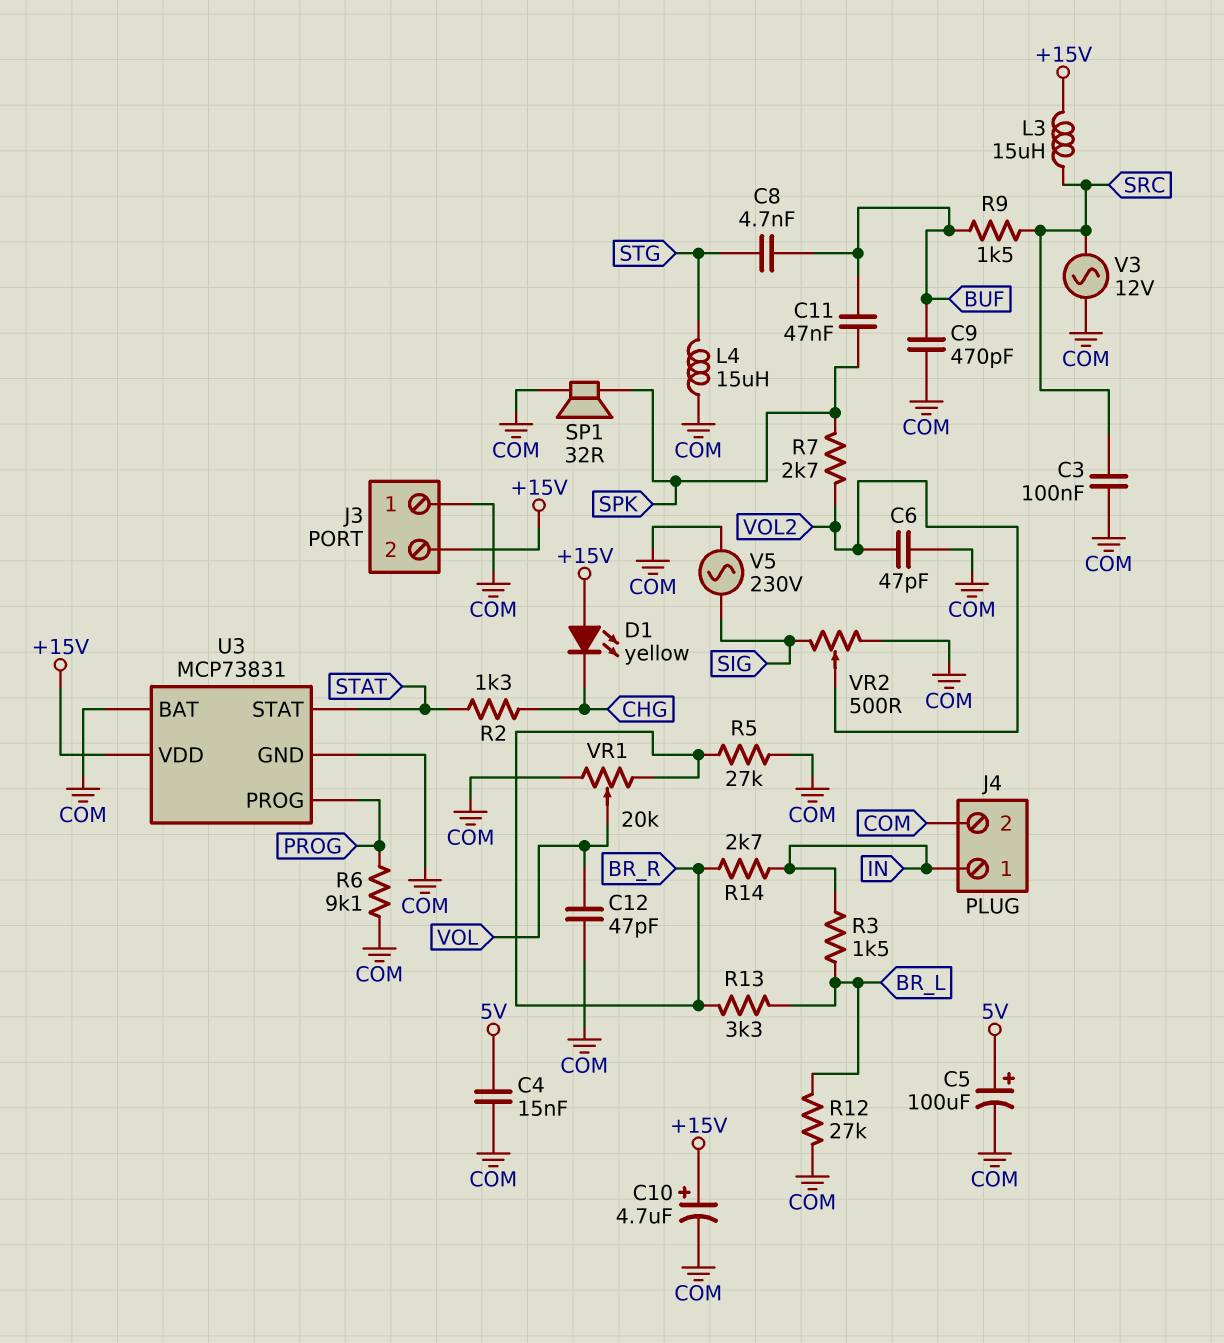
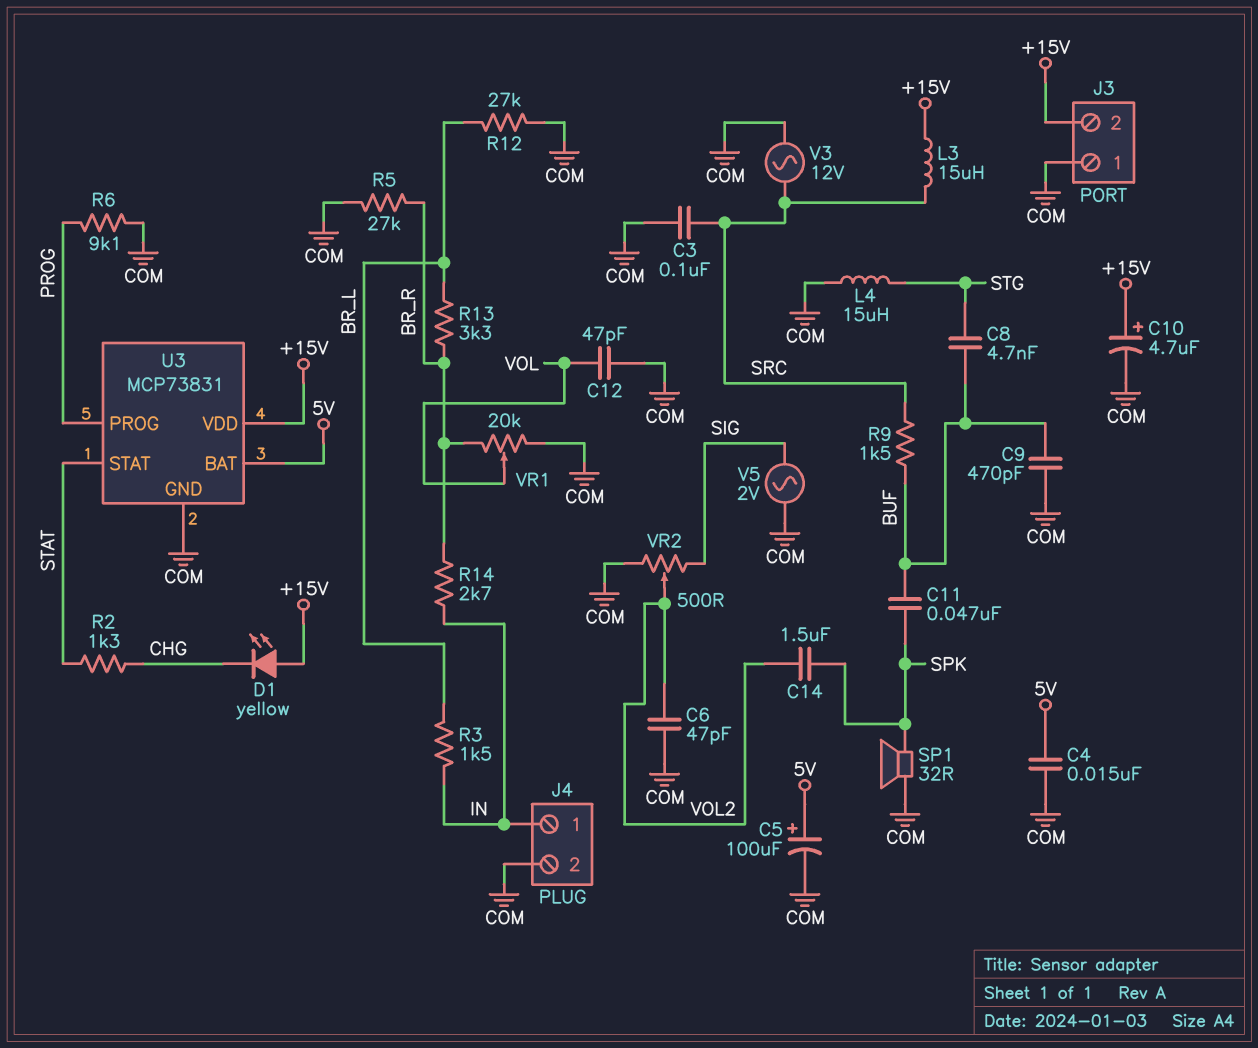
C14: none -> 1.5uF (SPK, VOL2)
R7: 2.7k (SPK, VOL2) -> none
U3 pin BAT: COM -> 5V
V5: AC 230V (COM, SIG) -> AC 2V (COM, SIG)

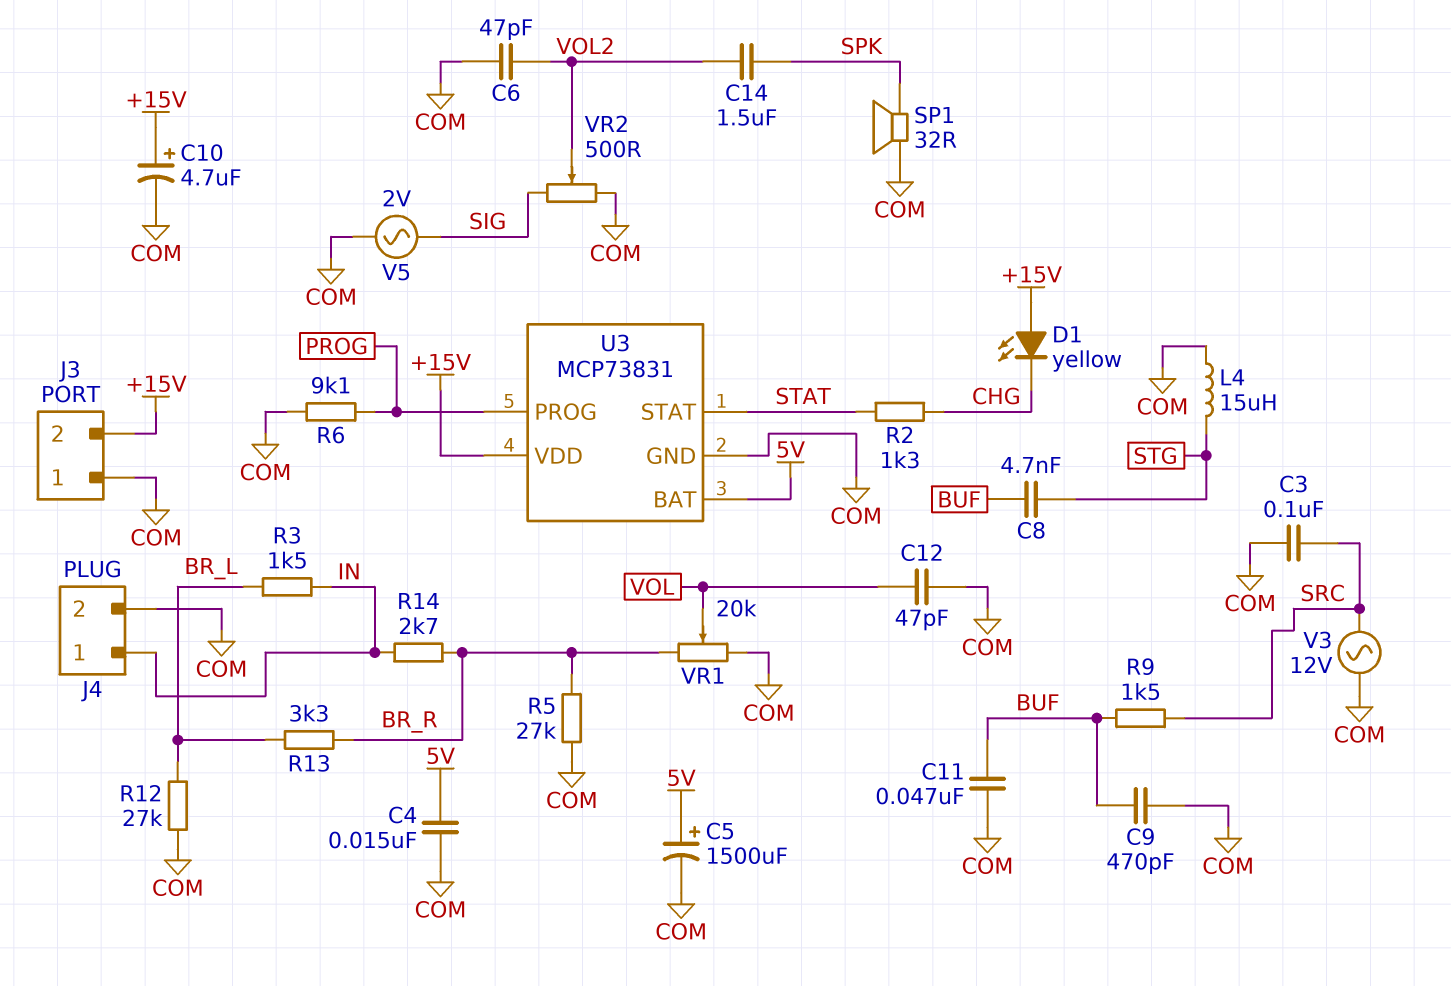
C5: 100uF (plus 5V, minus COM) -> 1500uF (plus 5V, minus COM)
C11: 47nF (BUF, SPK) -> 47nF (BUF, COM)
L3: 15uH (+15V, SRC) -> none

